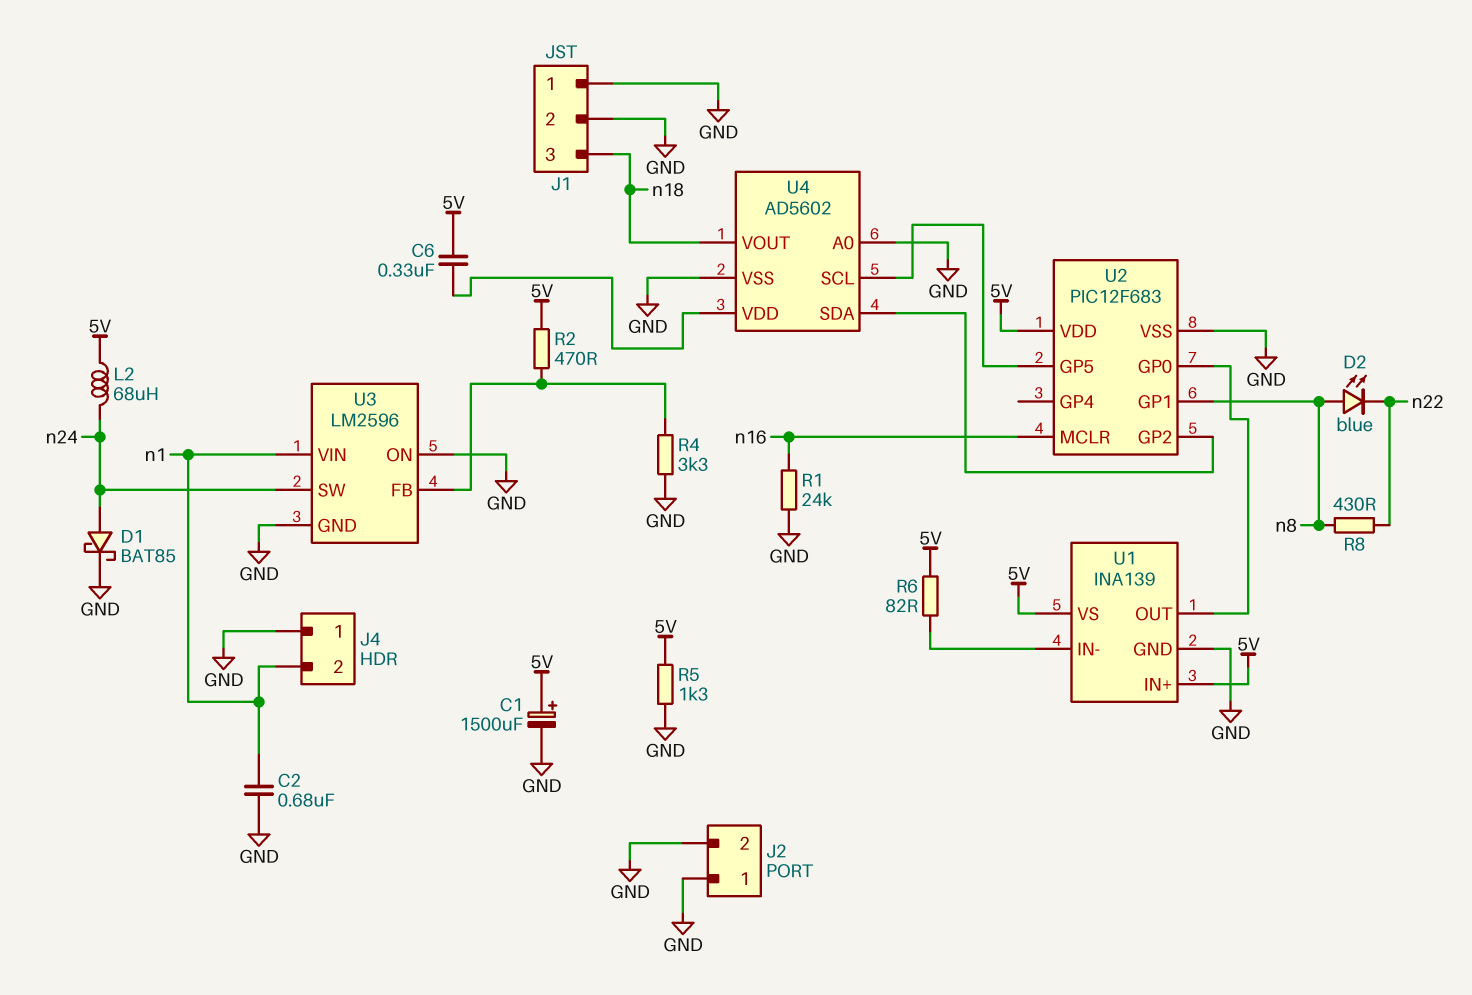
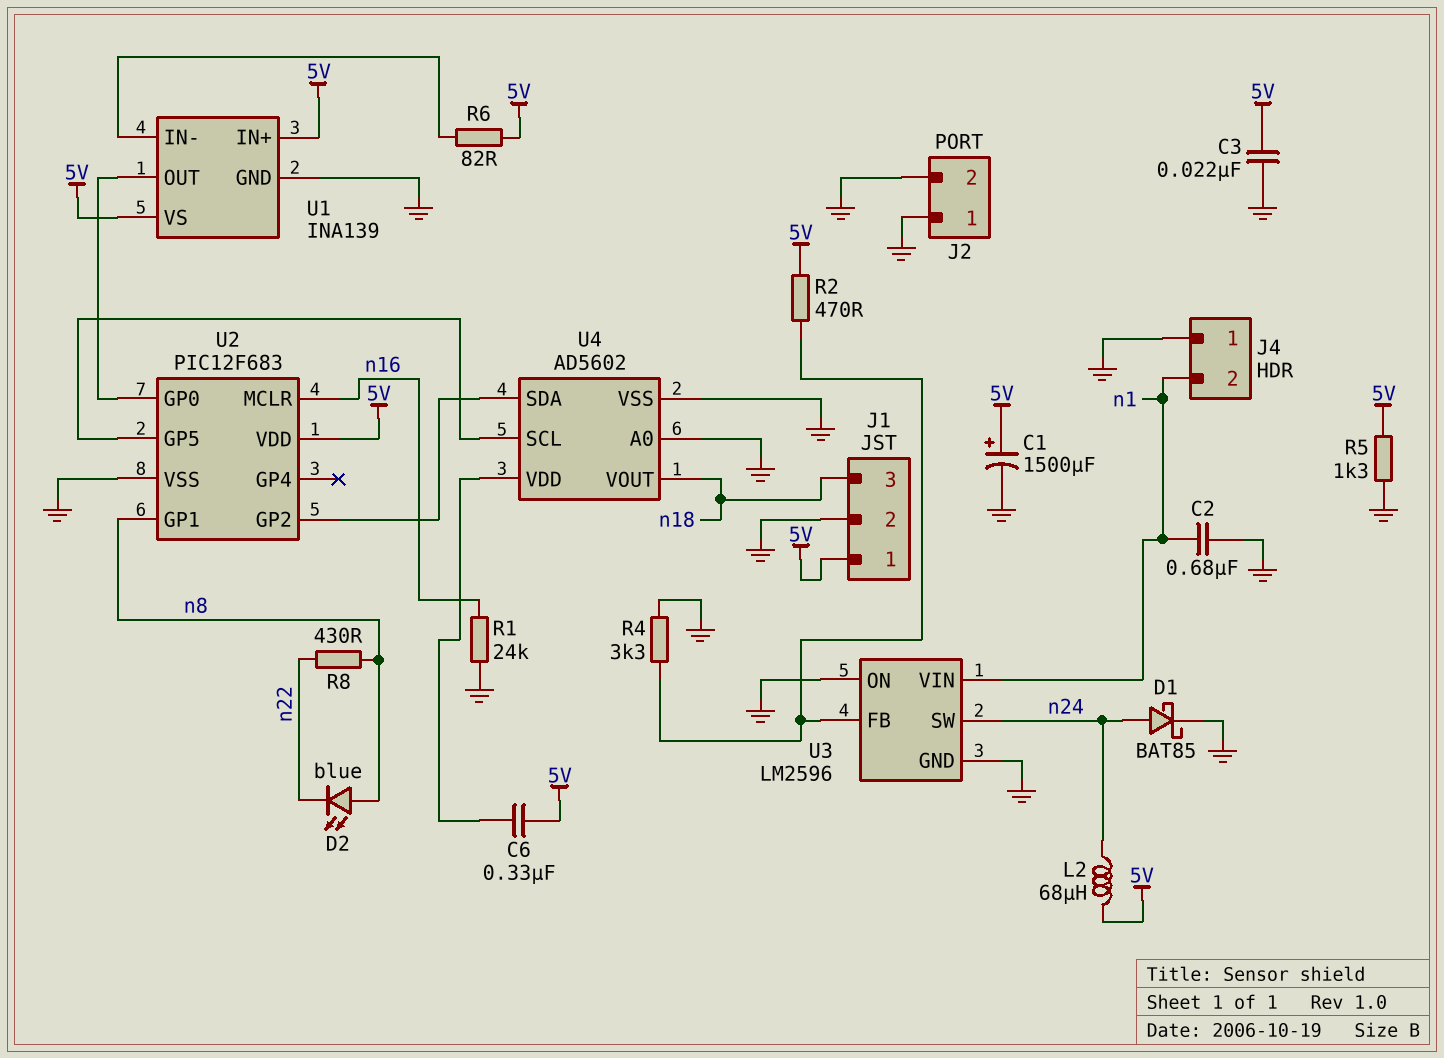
C3: none -> 22nF (5V, GND)
J1 pin 1: GND -> 5V

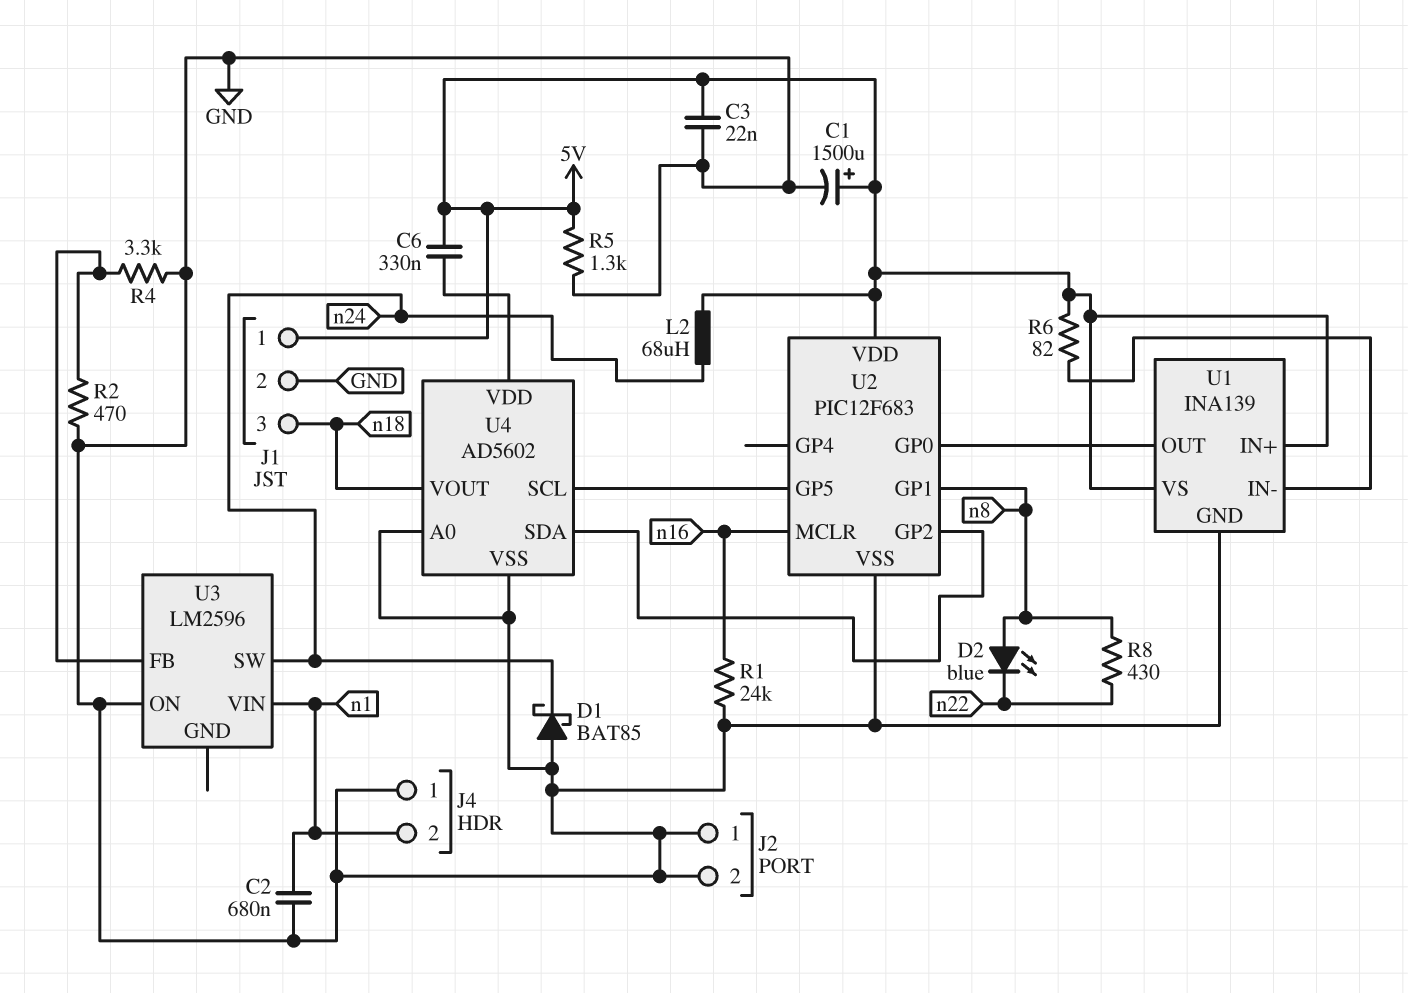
D1: schottky BAT85 (A n24, K GND) -> schottky BAT85 (A GND, K n24)
R2: 470 (5V, U3/FB) -> 470 (GND, U3/FB)
U3 pin GND: GND -> none

